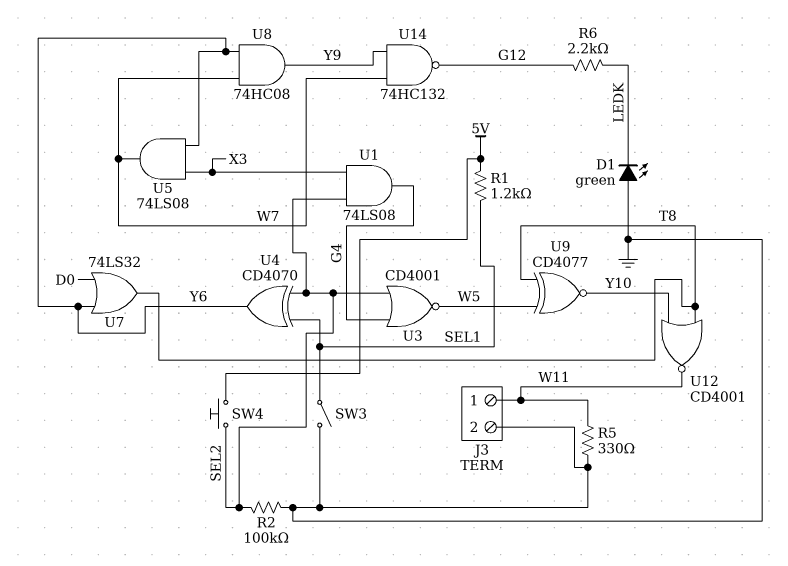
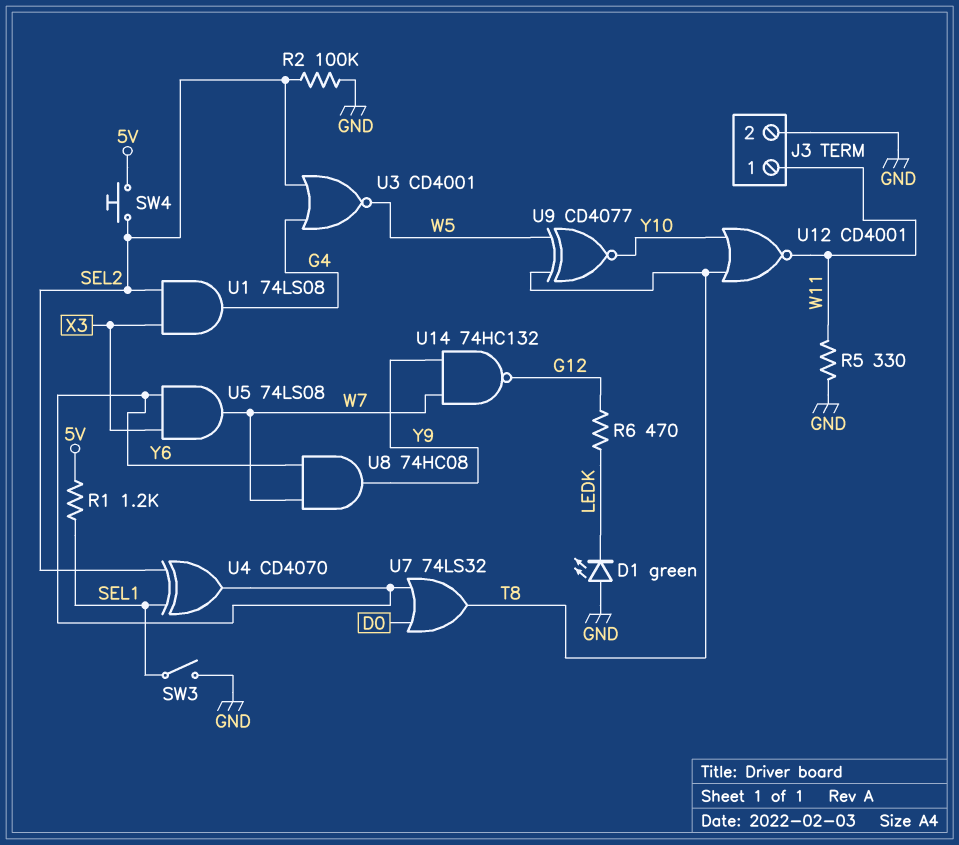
R6: 2.2k (G12, LEDK) -> 470 (G12, LEDK)

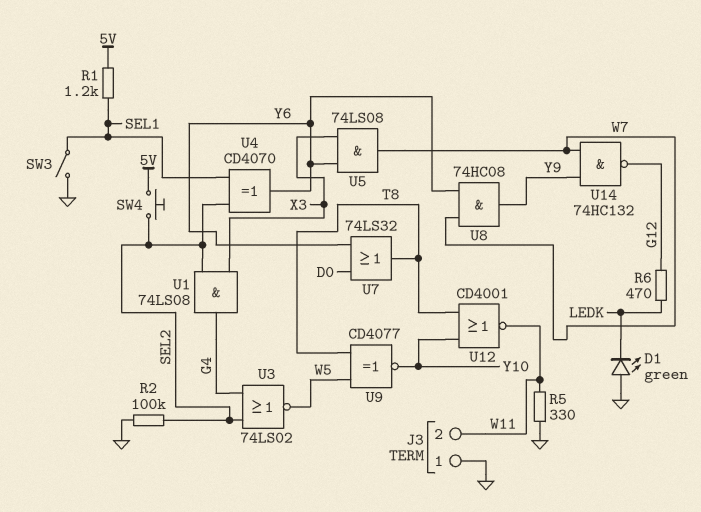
J3 pin 1: W11 -> GND
J3 pin 2: GND -> W11
U3: NOR CD4001 (in G4, in SEL2, out W5) -> NOR 74LS02 (in G4, in SEL2, out W5)

